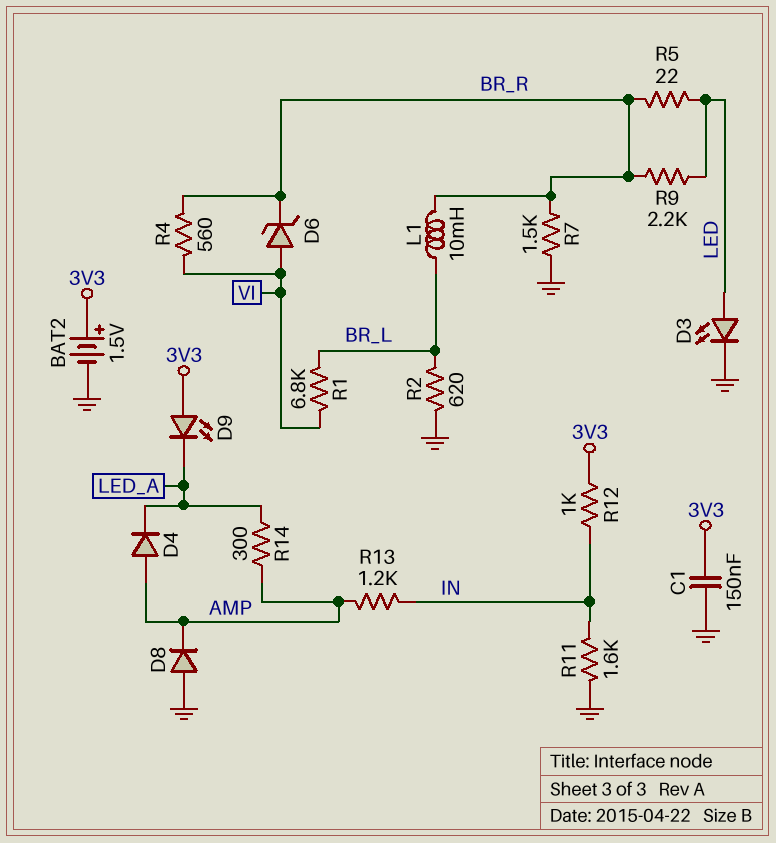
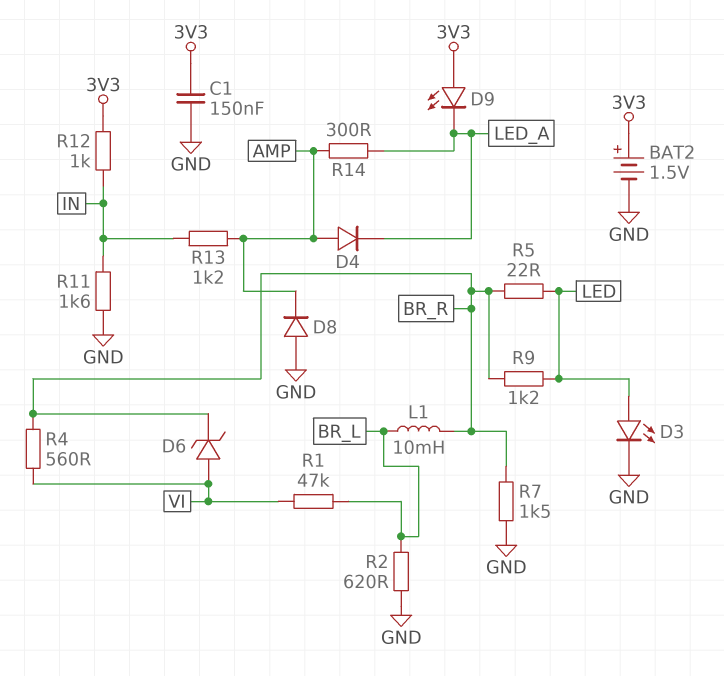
R1: 6.8k (BR_L, VI) -> 47k (BR_L, VI)
R9: 2.2k (BR_R, LED) -> 1.2k (BR_R, LED)

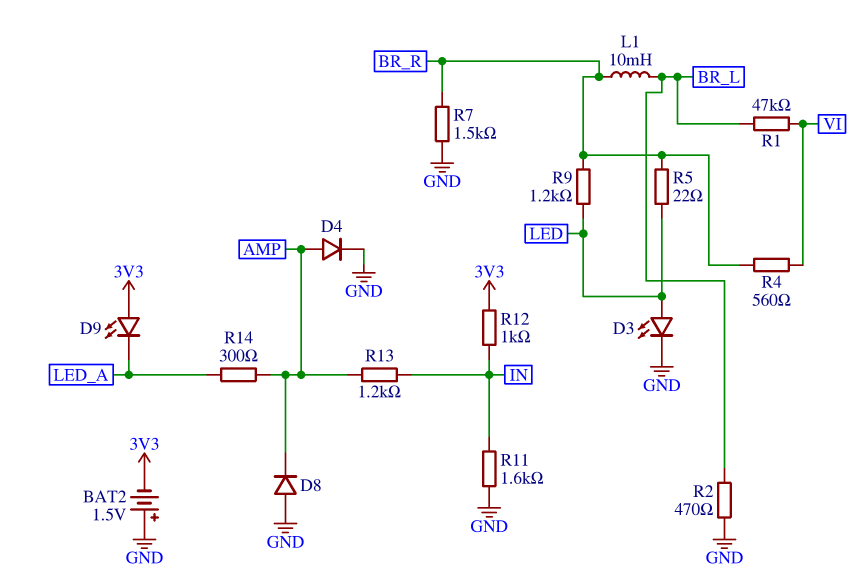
BAT2: 1.5V (plus 3V3, minus GND) -> 1.5V (plus GND, minus 3V3)
C1: 150nF (3V3, GND) -> none
D4: diode (A AMP, K LED_A) -> diode (A AMP, K GND)
D6: zener (A VI, K BR_R) -> none
R2: 620 (BR_L, GND) -> 470 (BR_L, GND)

